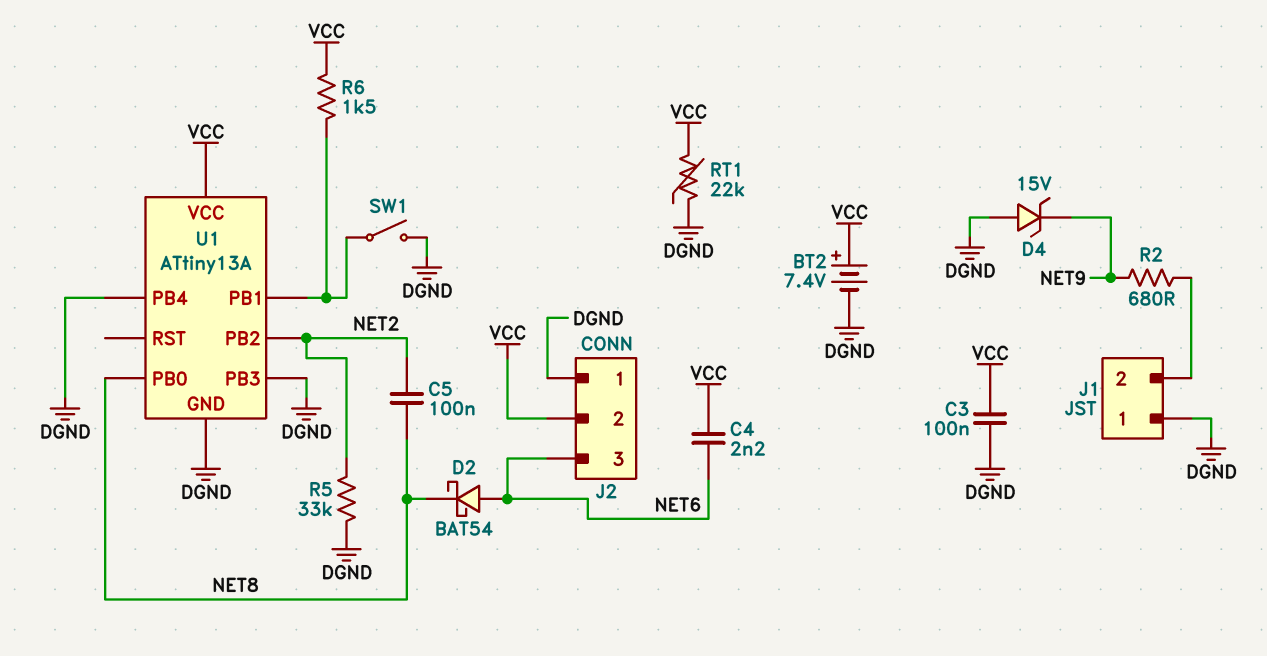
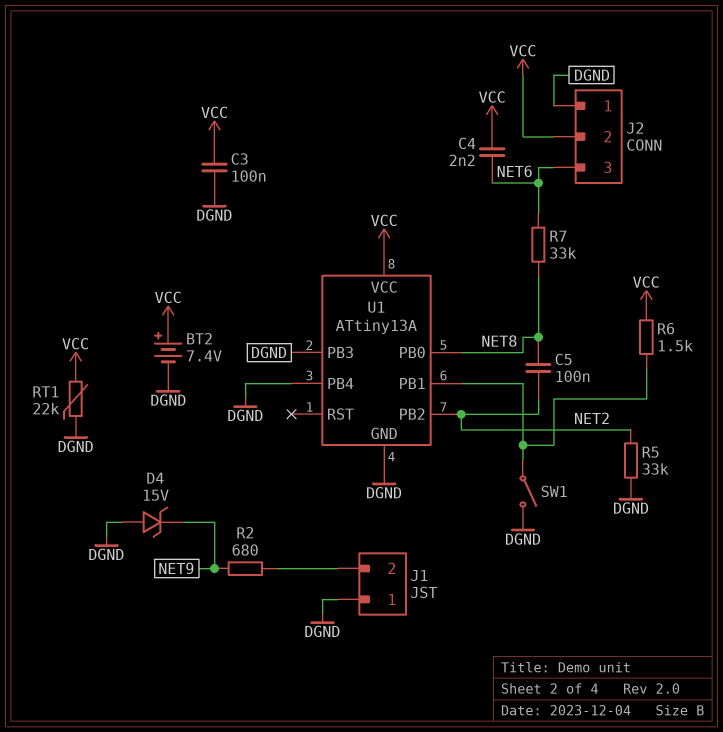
D2: schottky BAT54 (A NET6, K NET8) -> none
R7: none -> 33k (NET6, NET8)

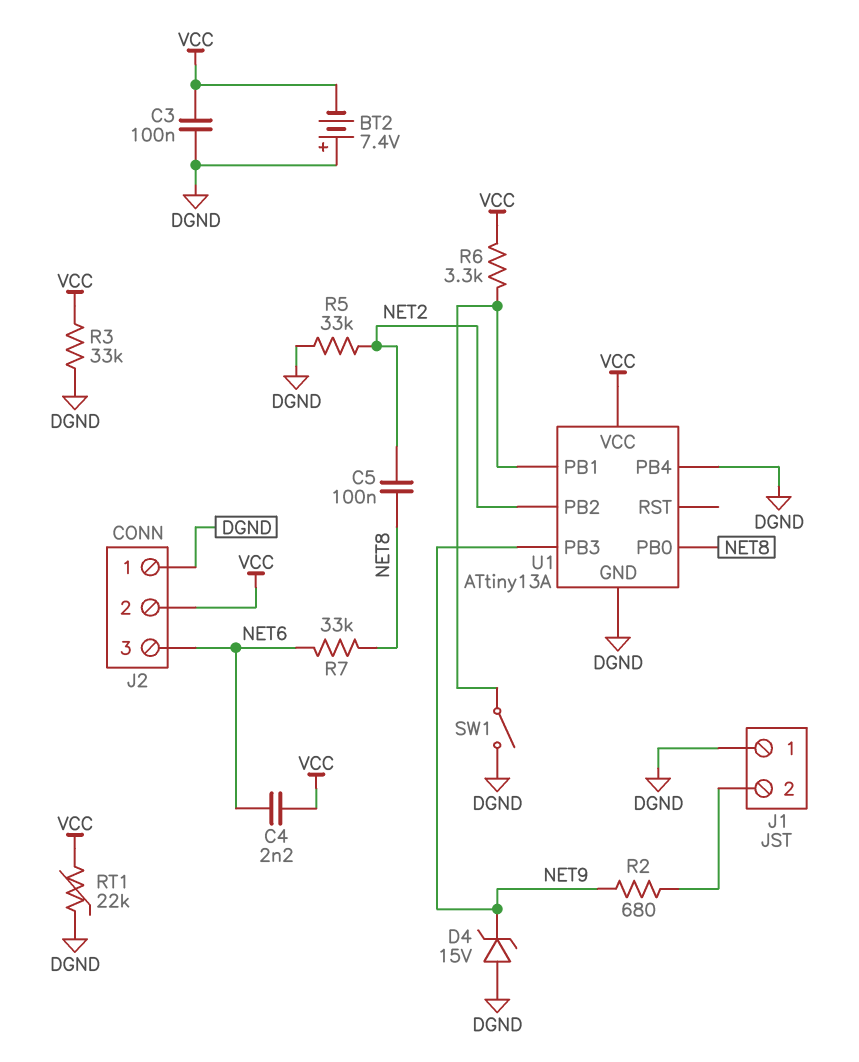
BT2: 7.4V (plus VCC, minus DGND) -> 7.4V (plus DGND, minus VCC)
R3: none -> 33k (DGND, VCC)
R6: 1.5k (U1/PB1, VCC) -> 3.3k (U1/PB1, VCC)
U1 pin PB3: DGND -> NET9

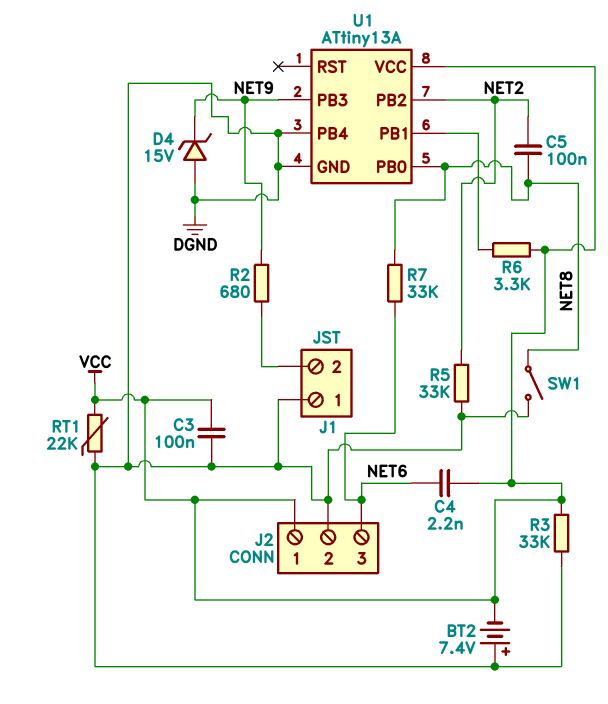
J2 pin 1: DGND -> VCC
J2 pin 2: VCC -> DGND
SW1: switch (DGND, U1/PB1) -> switch (DGND, NET8)

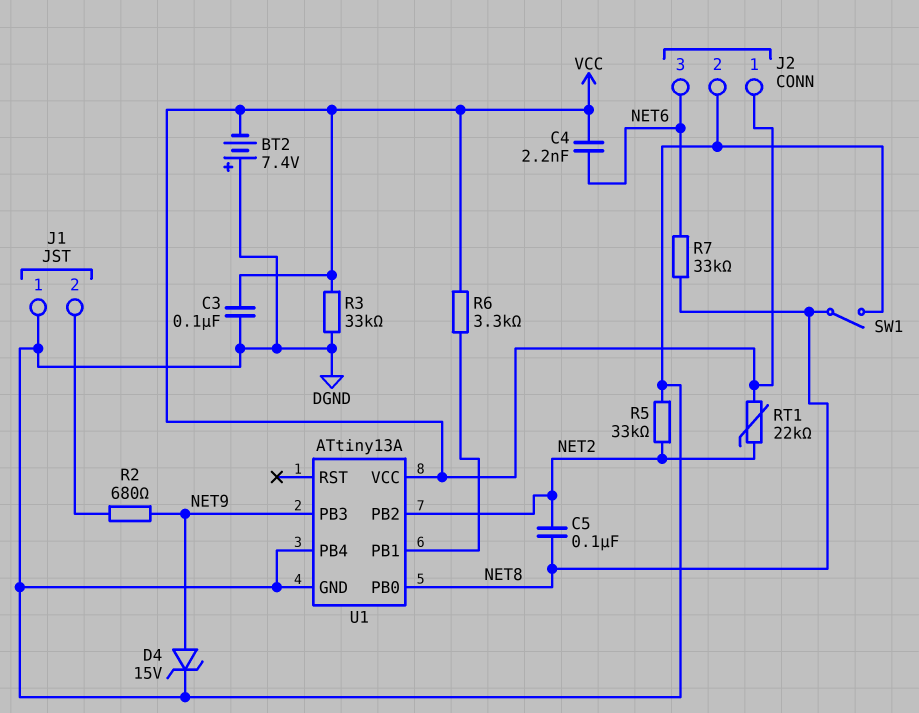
D4: zener 15V (A DGND, K NET9) -> zener 15V (A NET9, K DGND)
RT1: 22k (DGND, VCC) -> 22k (NET2, VCC)

